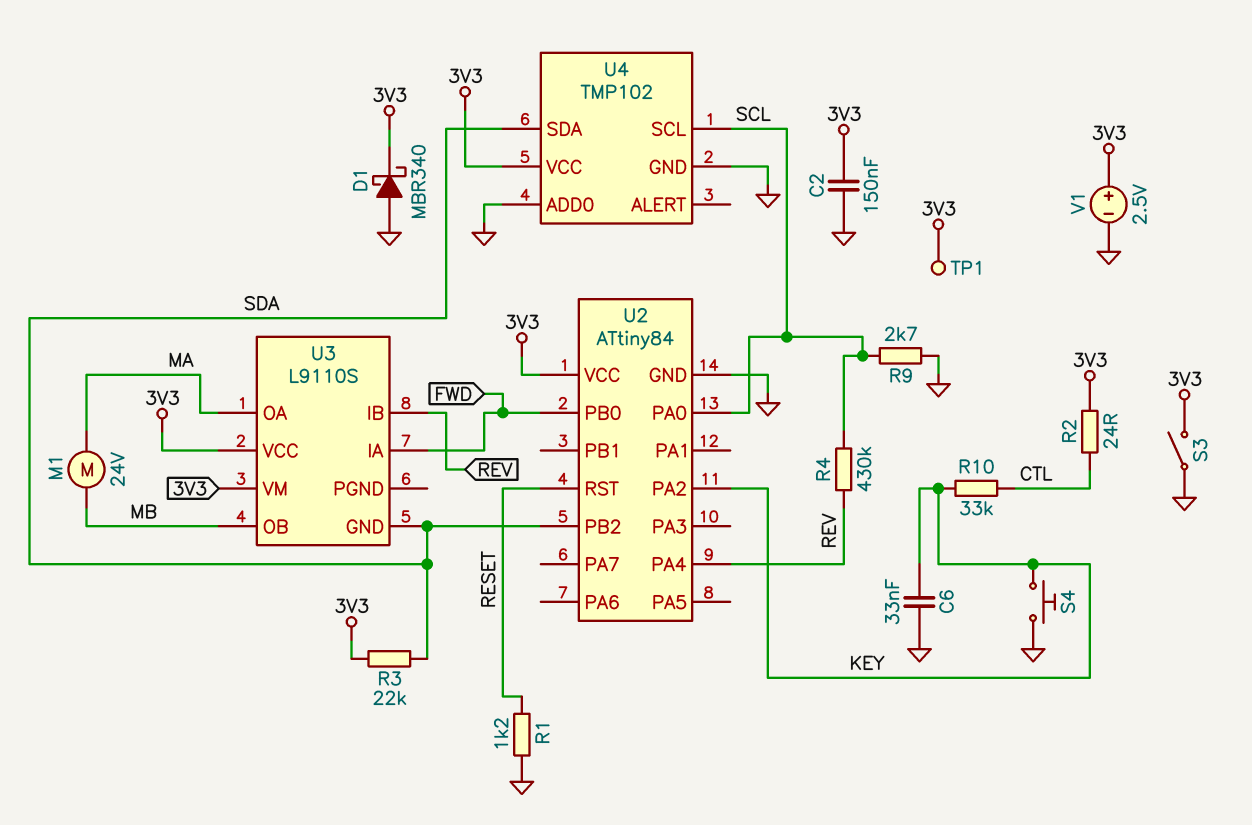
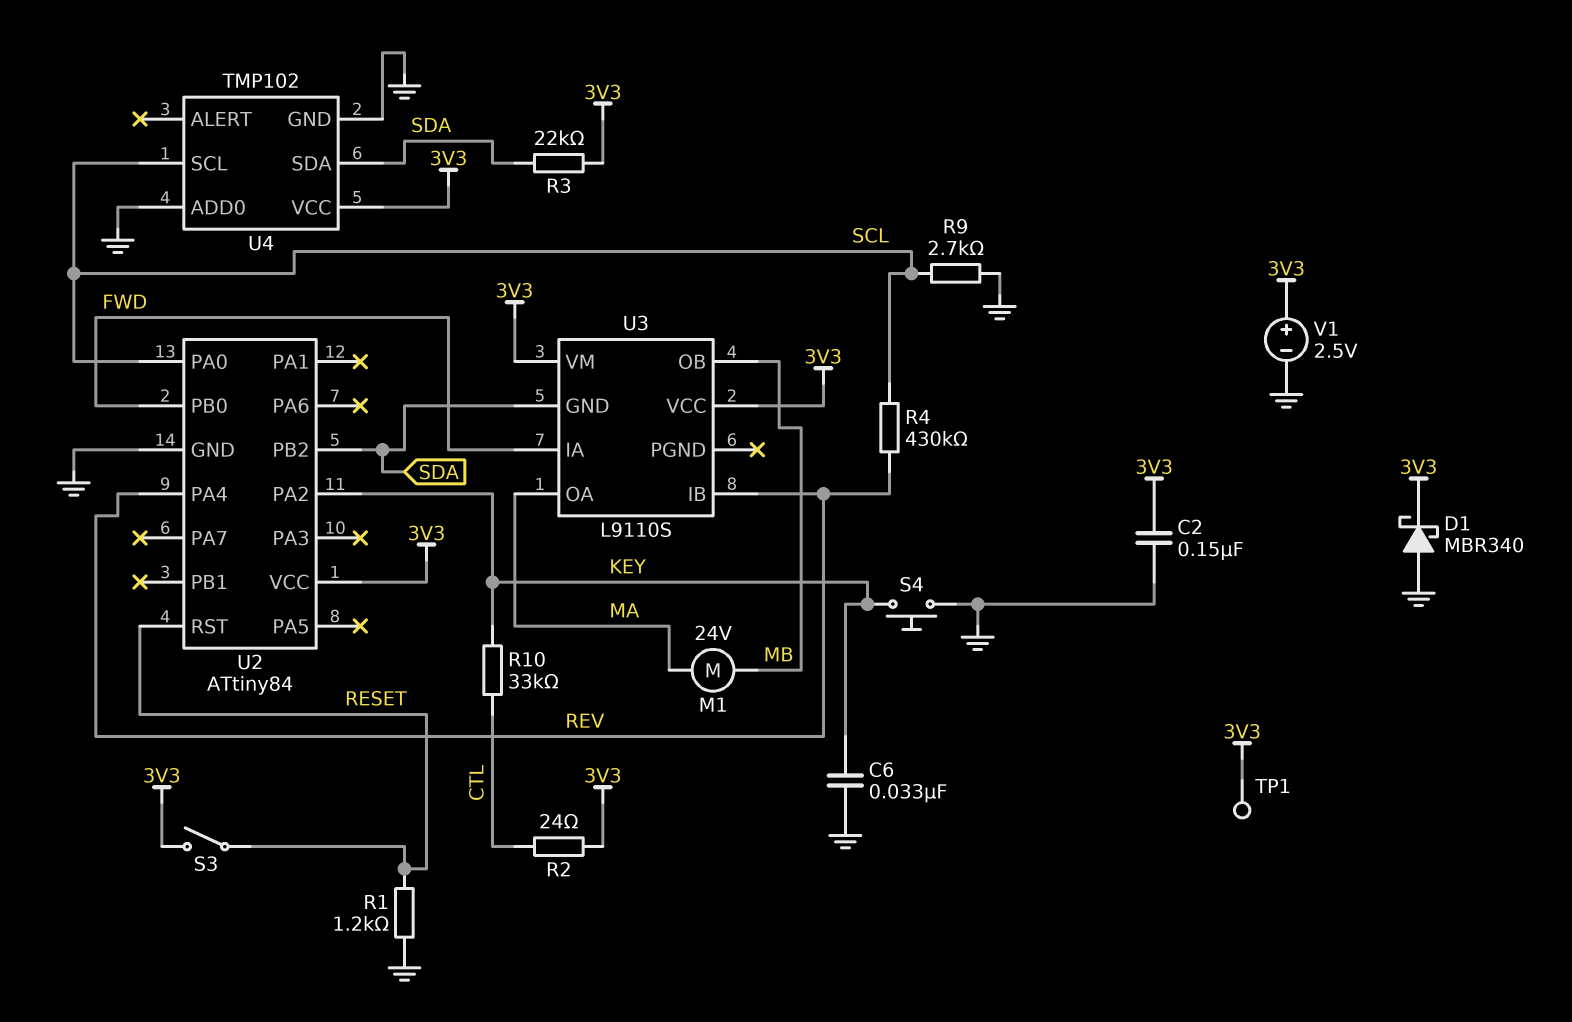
S3: switch (3V3, GND) -> switch (3V3, RESET)

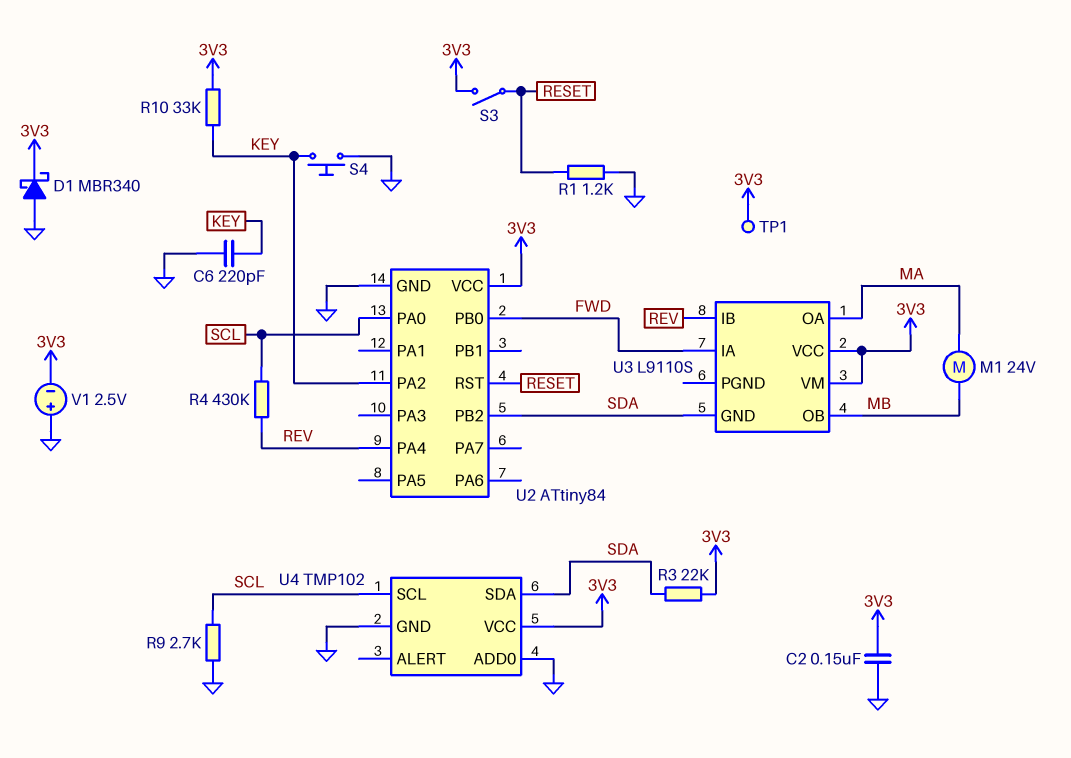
C6: 33nF (GND, KEY) -> 220pF (GND, KEY)
R2: 24 (3V3, CTL) -> none
R10: 33k (CTL, KEY) -> 33k (3V3, KEY)
V1: 2.5V (plus 3V3, minus GND) -> 2.5V (plus GND, minus 3V3)

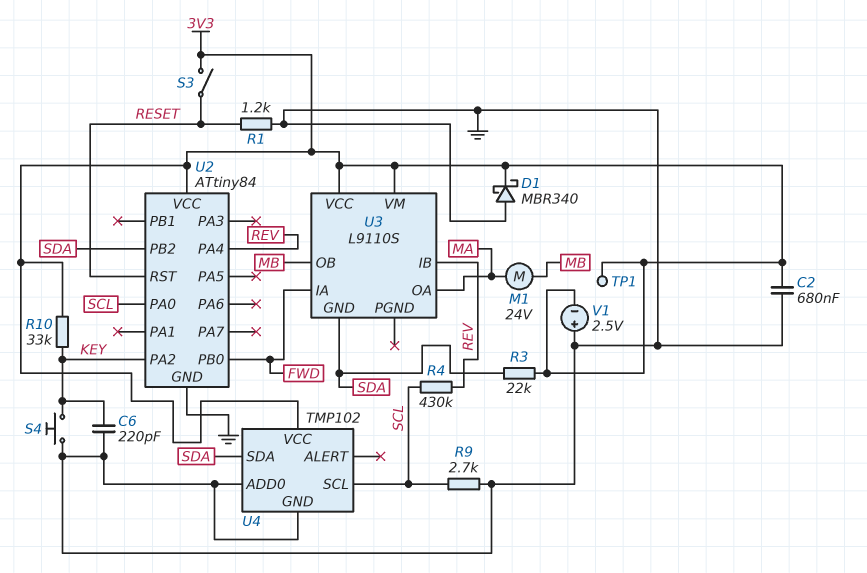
C2: 150nF (3V3, GND) -> 680nF (3V3, GND)

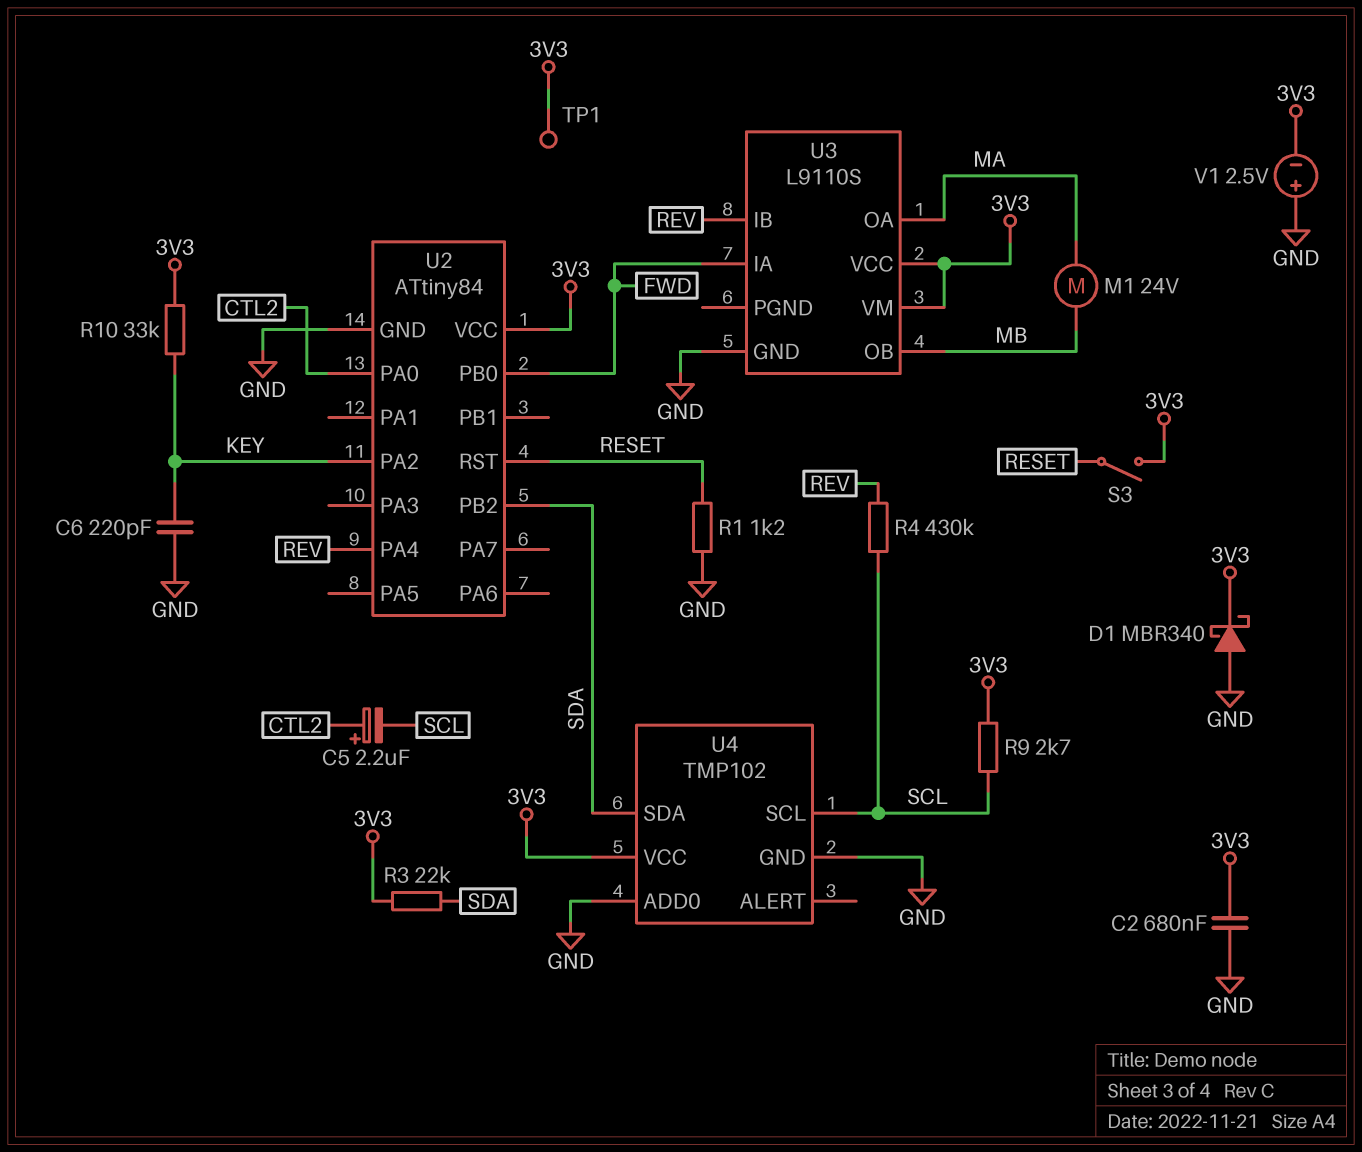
C5: none -> 2.2uF (plus CTL2, minus SCL)
R9: 2.7k (GND, SCL) -> 2.7k (3V3, SCL)
S4: button (GND, KEY) -> none
U2 pin PA0: SCL -> CTL2
U3 pin GND: SDA -> GND

